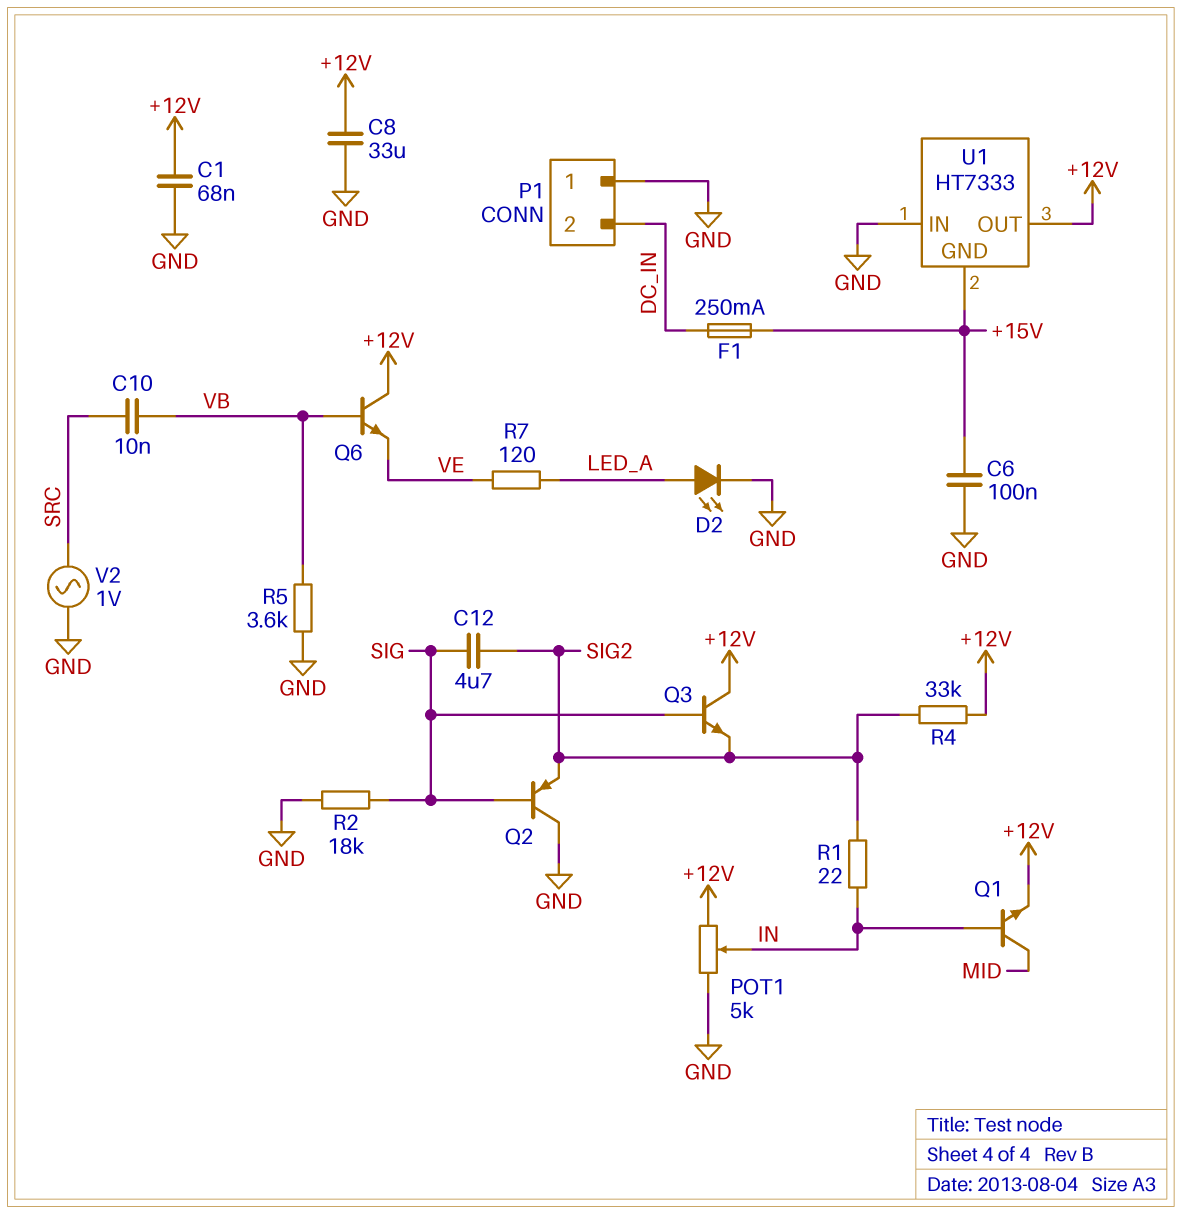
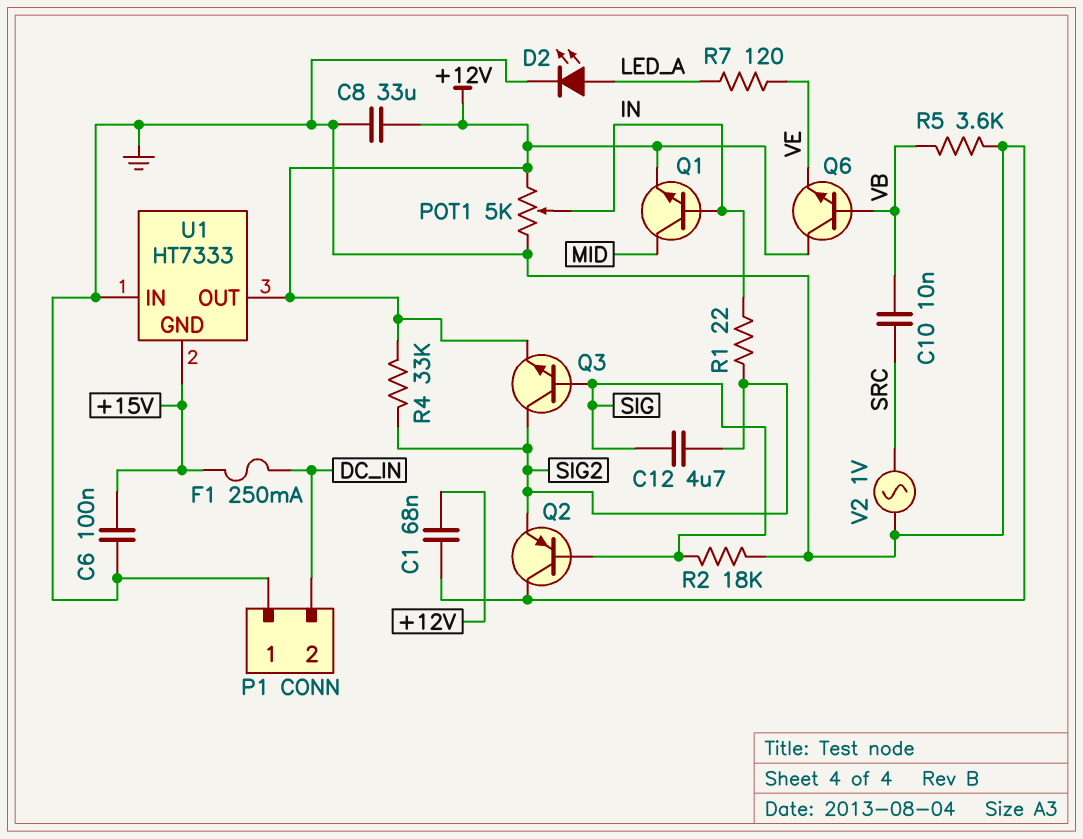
Q3: NPN (B SIG, C +12V, E SIG2) -> NPN (B SIG, C SIG2, E +12V)

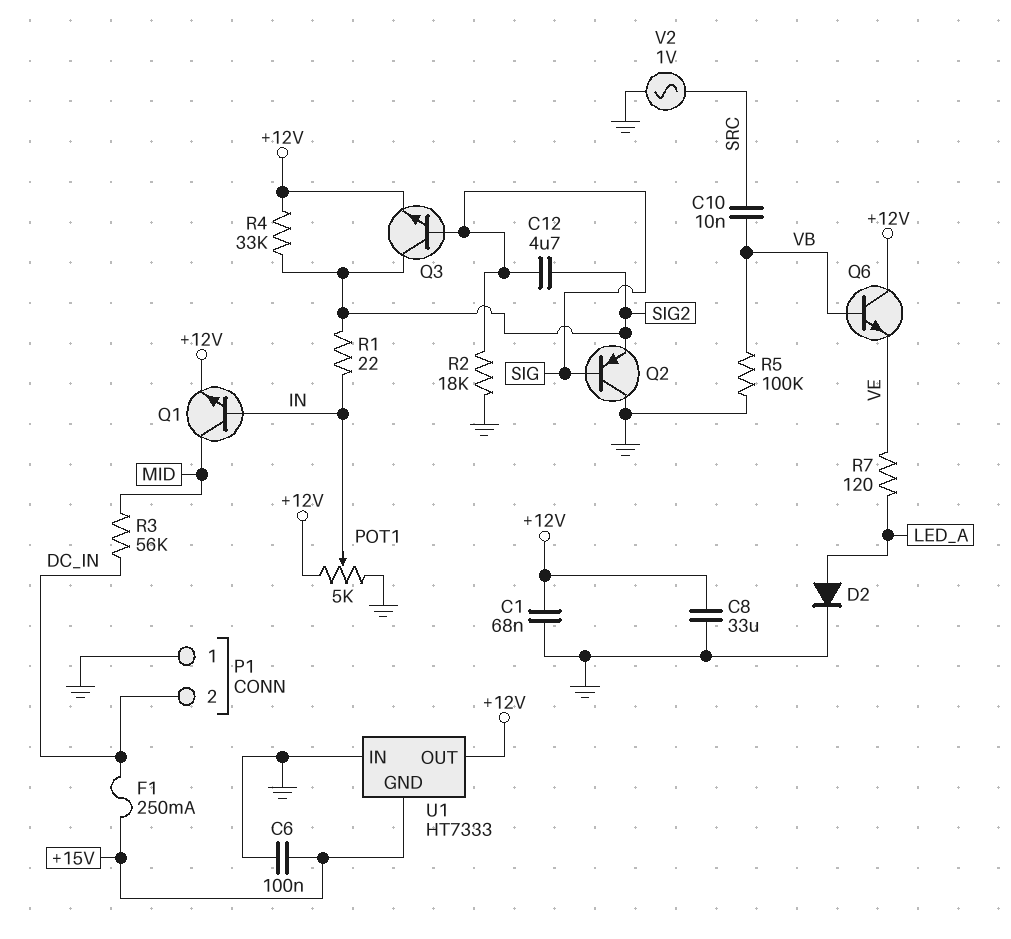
D2: LED (A LED_A, K GND) -> diode (A LED_A, K GND)
R3: none -> 56k (DC_IN, MID)
R5: 3.6k (GND, VB) -> 100k (GND, VB)

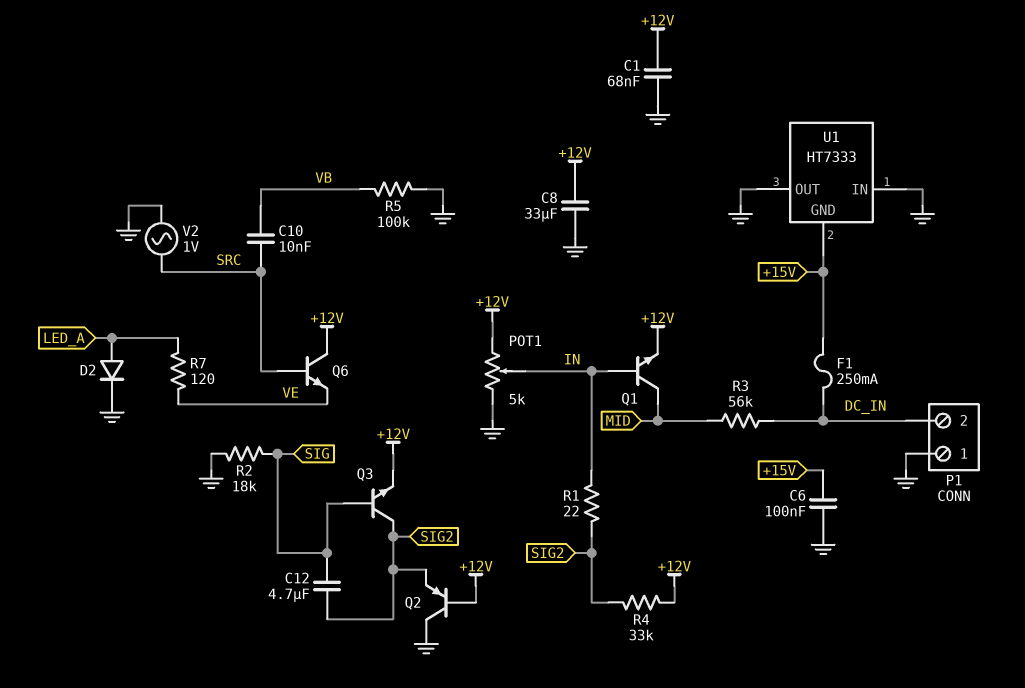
Q2: PNP (B SIG, C GND, E SIG2) -> PNP (B +12V, C GND, E SIG2)
Q6: NPN (B VB, C +12V, E VE) -> NPN (B SRC, C +12V, E VE)
U1 pin OUT: +12V -> GND

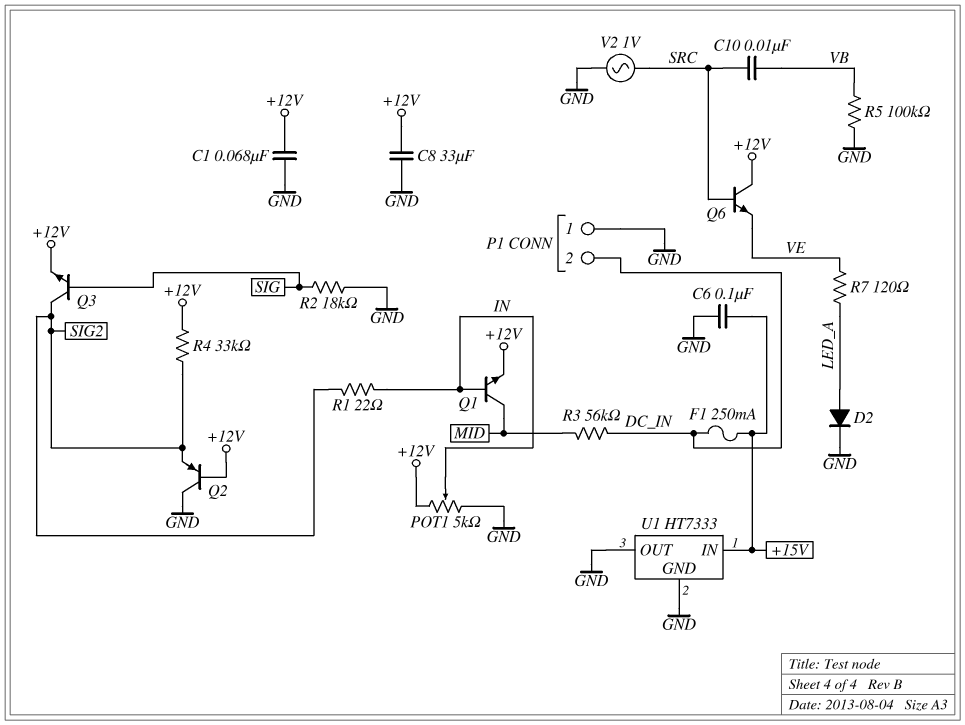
C12: 4.7uF (SIG, SIG2) -> none
U1 pin GND: +15V -> GND
U1 pin IN: GND -> +15V

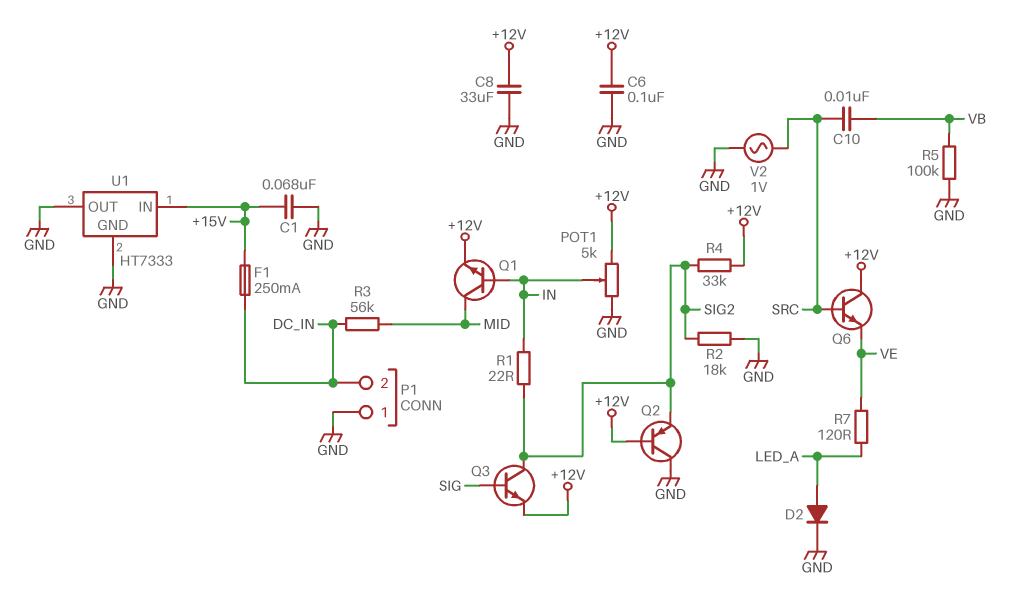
C1: 68nF (+12V, GND) -> 68nF (+15V, GND)
C6: 100nF (+15V, GND) -> 100nF (+12V, GND)
R2: 18k (GND, SIG) -> 18k (GND, SIG2)

